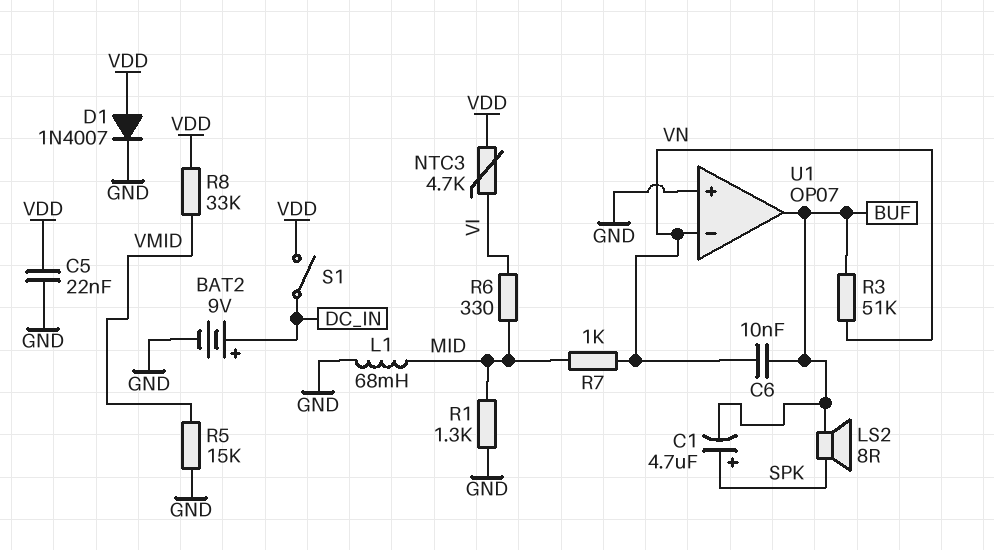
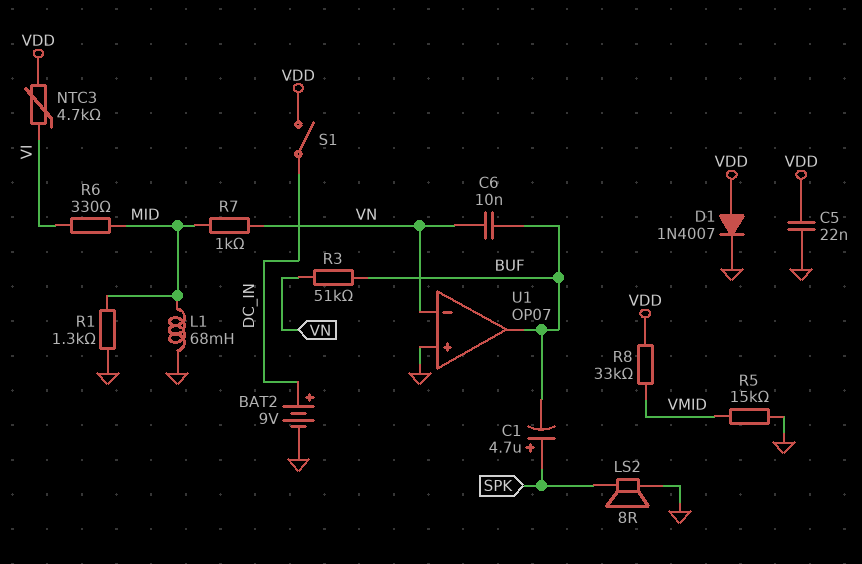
LS2: speaker 8R (BUF, SPK) -> speaker 8R (GND, SPK)

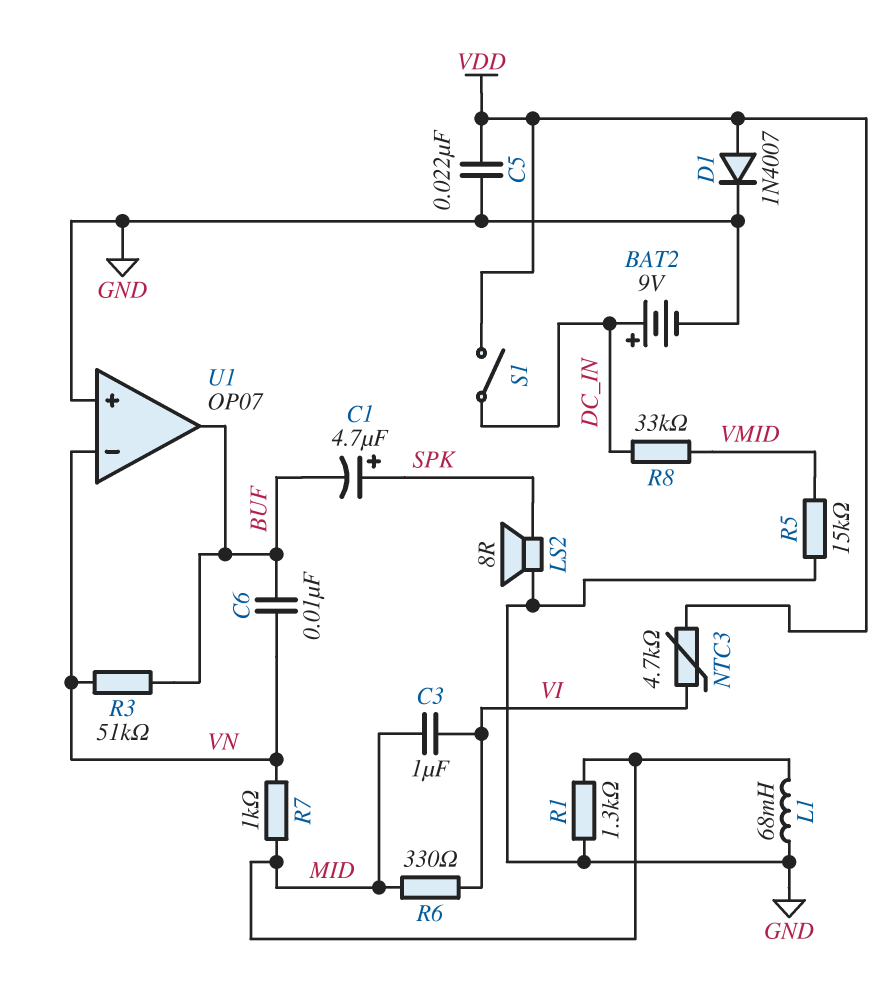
C3: none -> 1uF (MID, VI)
R8: 33k (VDD, VMID) -> 33k (DC_IN, VMID)

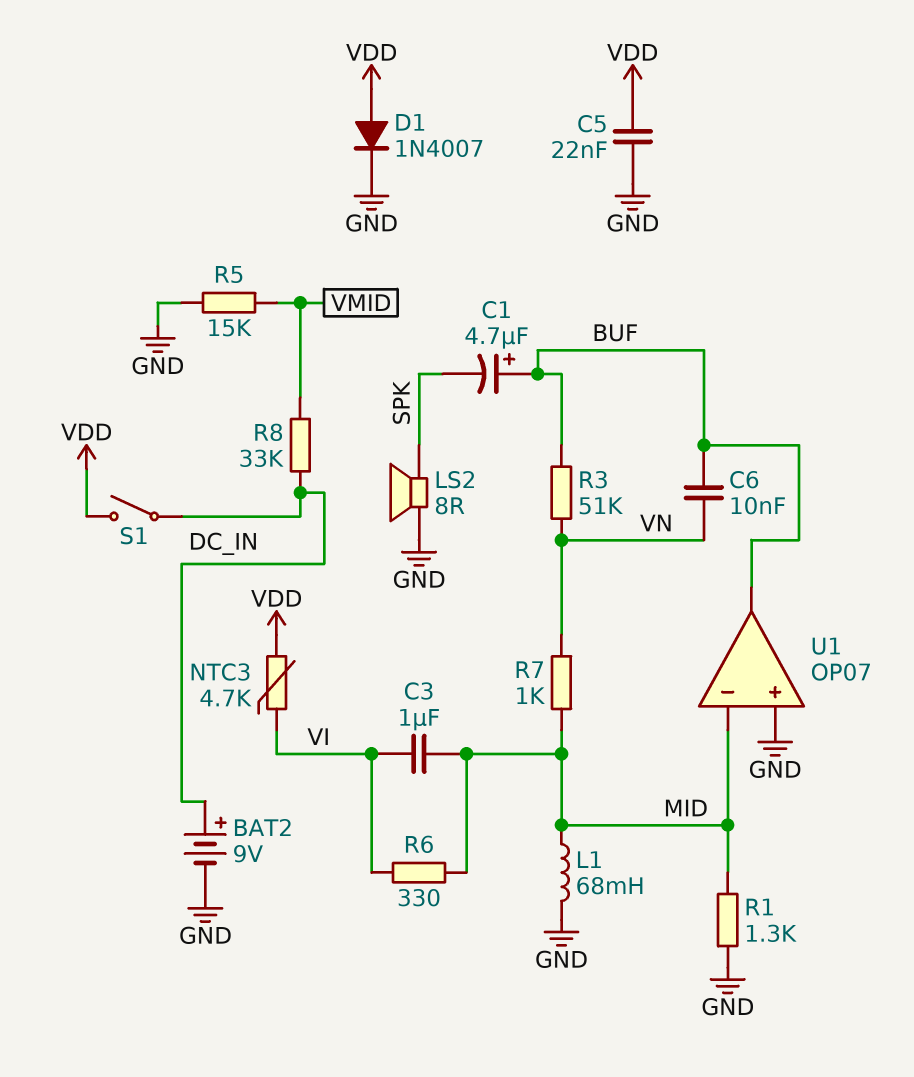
C1: 4.7uF (plus SPK, minus BUF) -> 4.7uF (plus BUF, minus SPK)
U1 pin in-: VN -> MID

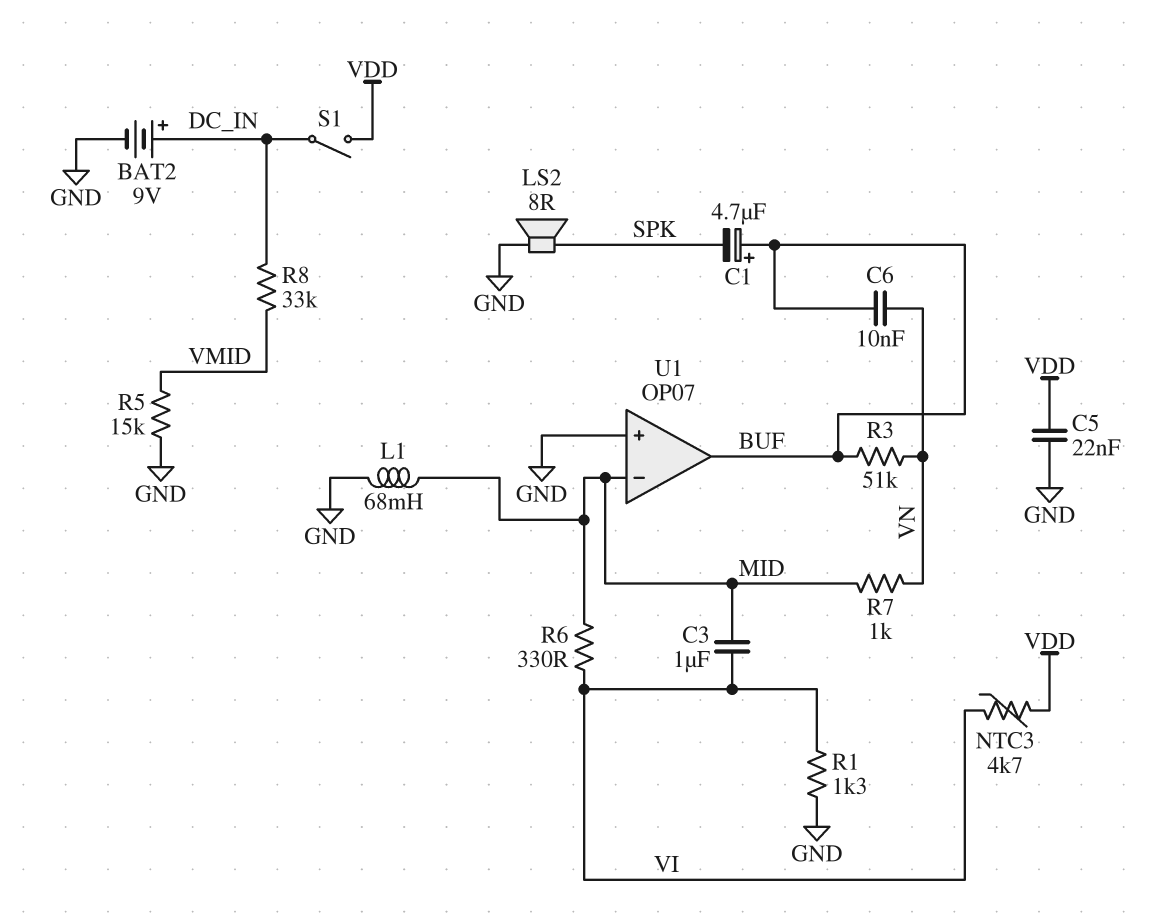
D1: diode 1N4007 (A VDD, K GND) -> none
R1: 1.3k (GND, MID) -> 1.3k (GND, VI)

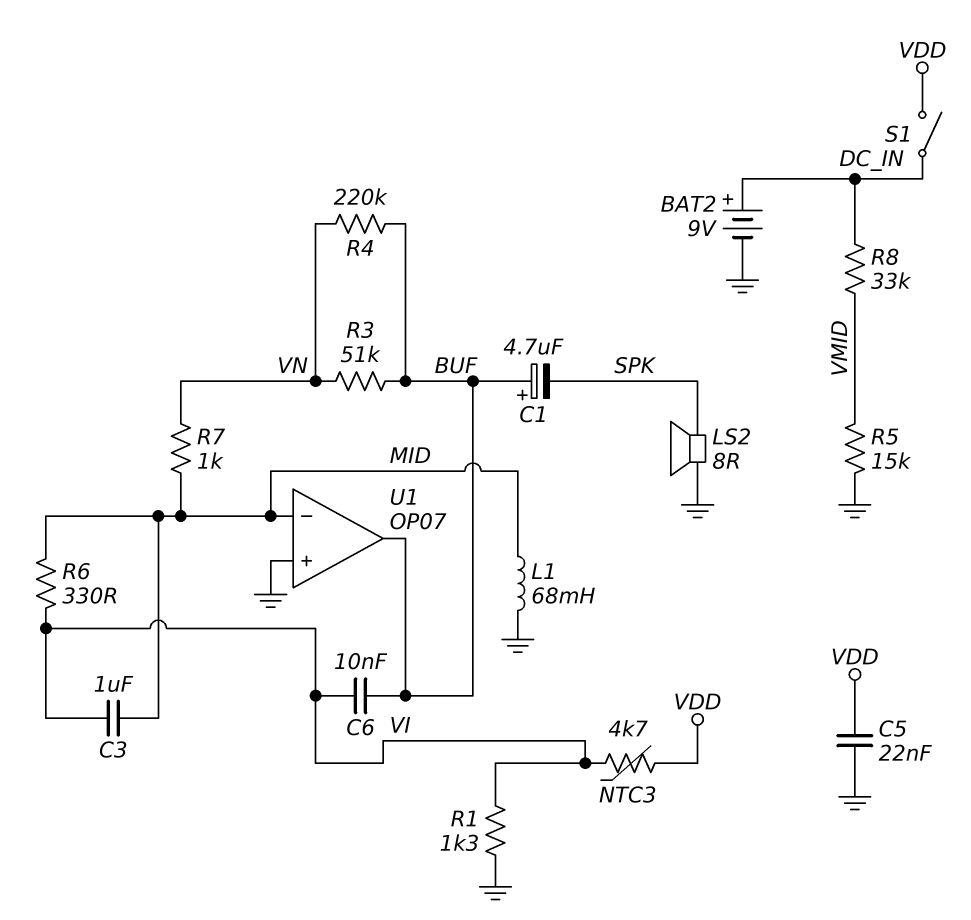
C6: 10nF (BUF, VN) -> 10nF (BUF, VI)
R4: none -> 220k (BUF, VN)

